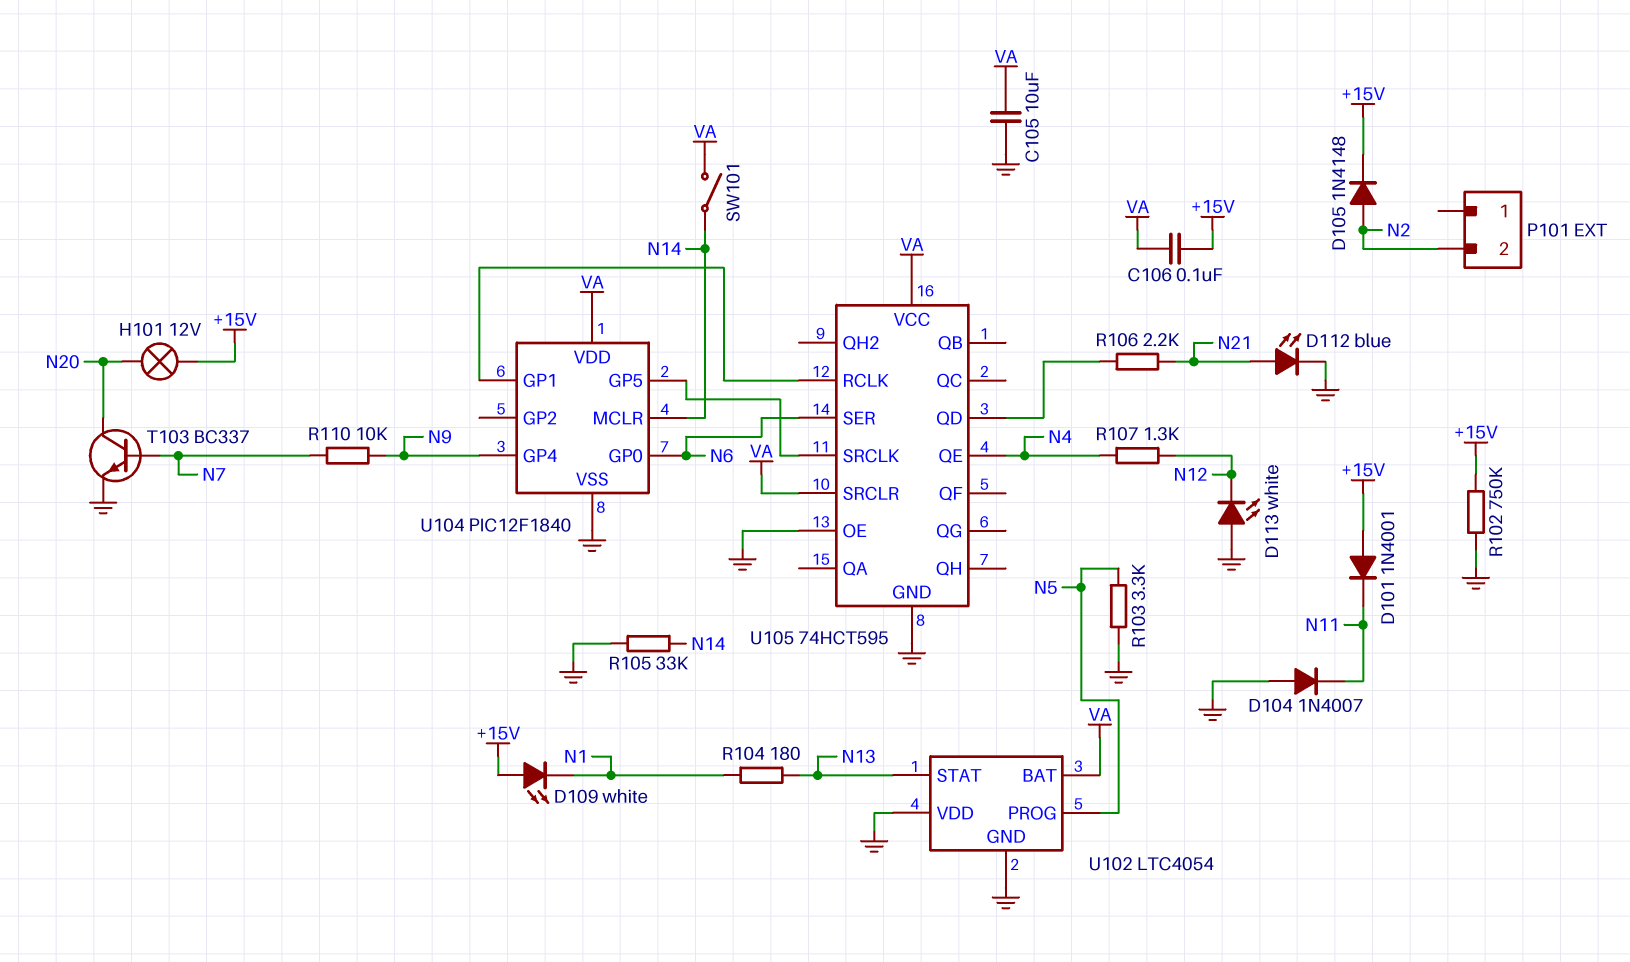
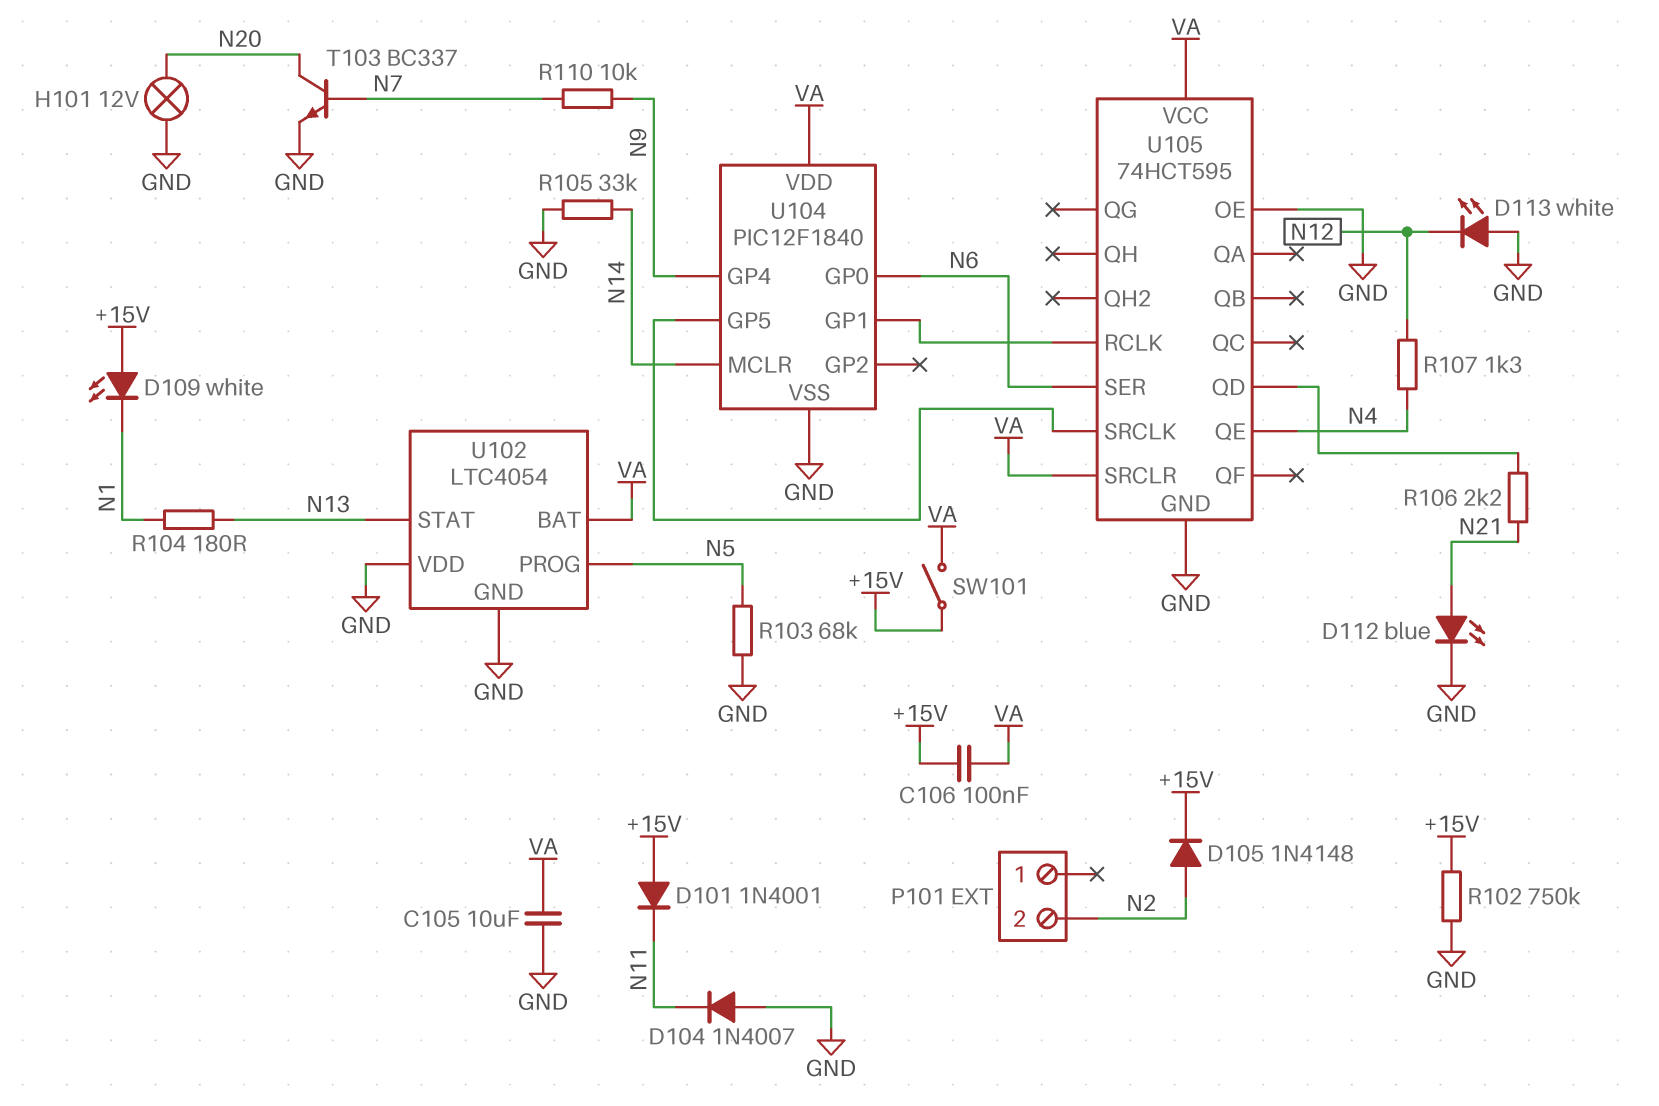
H101: lamp 12V (+15V, N20) -> lamp 12V (GND, N20)
R103: 3.3k (GND, N5) -> 68k (GND, N5)
SW101: switch (N14, VA) -> switch (+15V, VA)

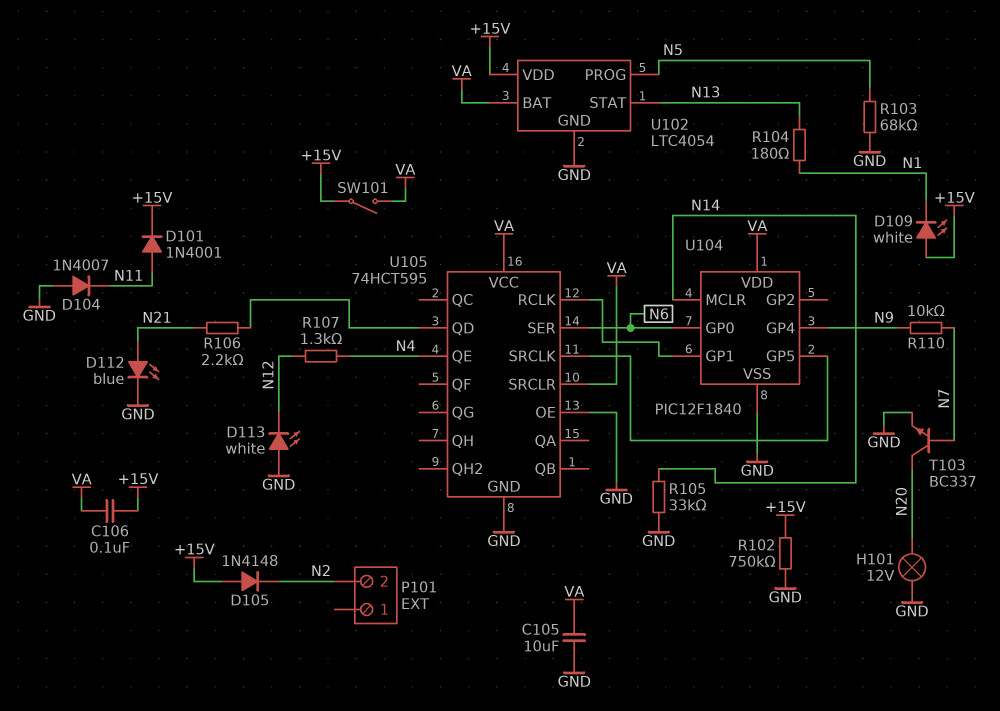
D101: diode 1N4001 (A +15V, K N11) -> diode 1N4001 (A N11, K +15V)
D105: diode 1N4148 (A N2, K +15V) -> diode 1N4148 (A +15V, K N2)
U102 pin VDD: GND -> +15V

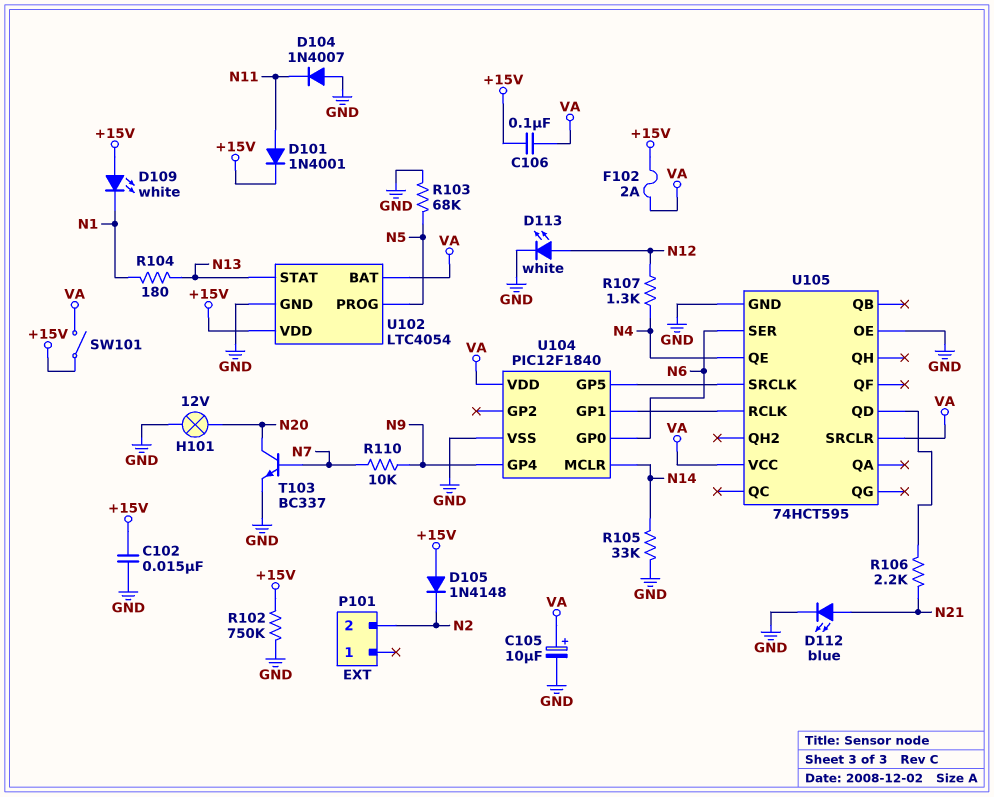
C102: none -> 15nF (+15V, GND)
C105: 10uF (GND, VA) -> 10uF (plus VA, minus GND)
D113: LED white (A GND, K N12) -> LED white (A N12, K GND)
F102: none -> 2A (+15V, VA)

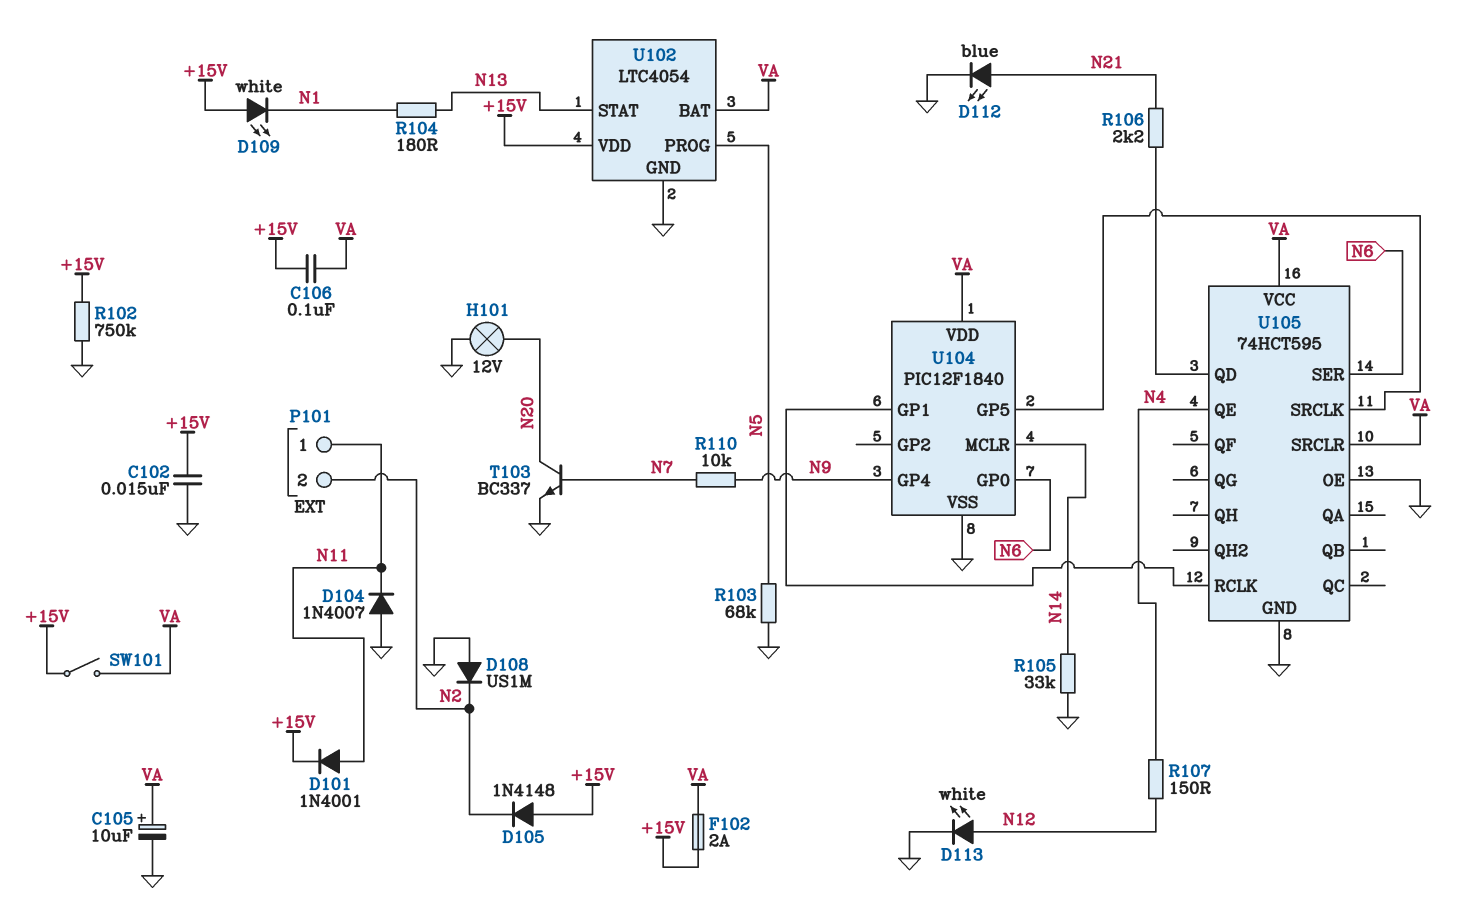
D108: none -> diode US1M (A GND, K N2)
P101 pin 1: none -> N11
R107: 1.3k (N4, N12) -> 150 (N4, N12)

